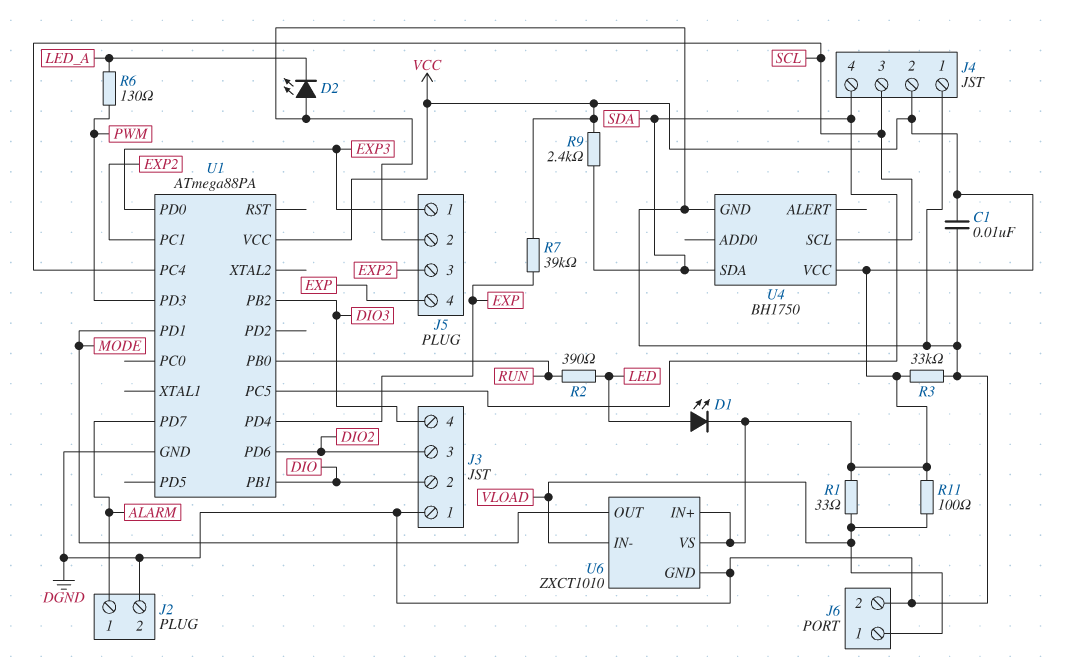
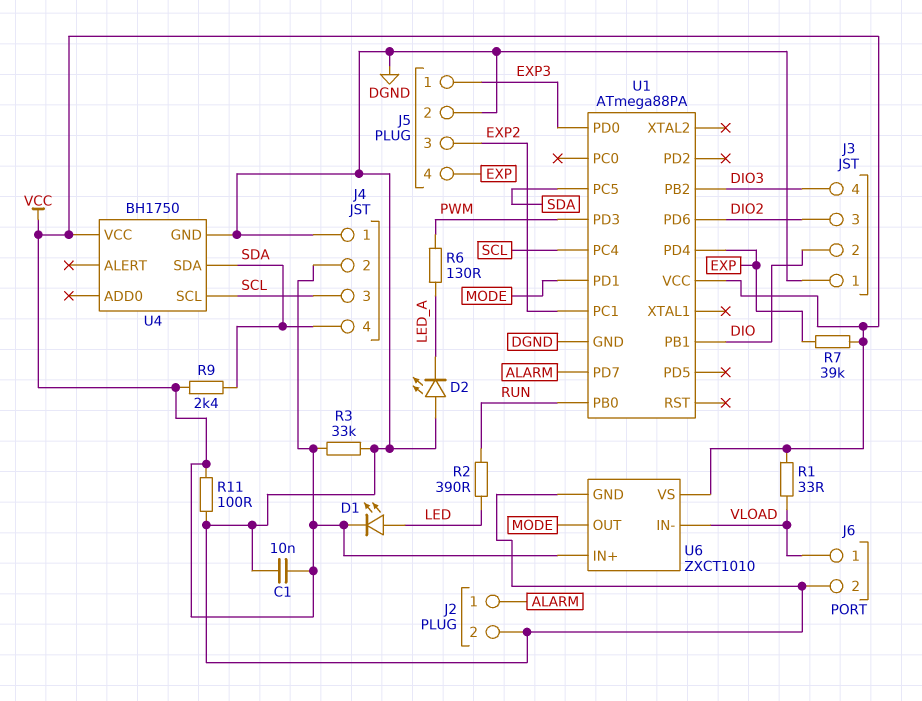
R11: 100 (VCC, VLOAD) -> 100 (DGND, VCC)

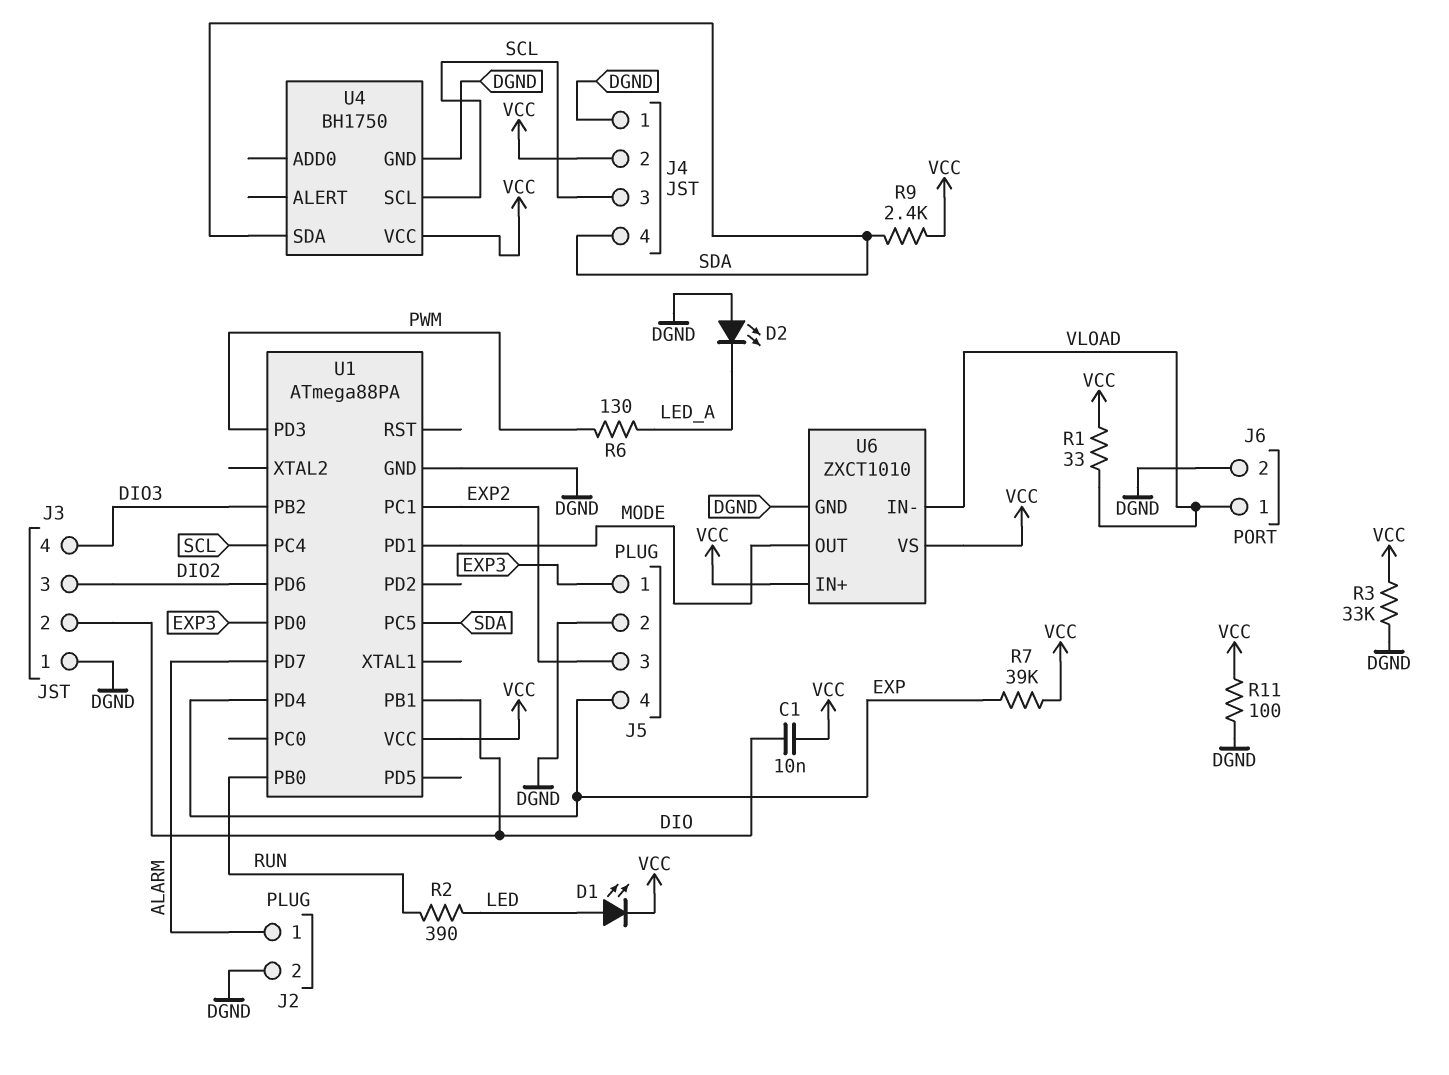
C1: 10nF (DGND, VCC) -> 10nF (DIO, VCC)

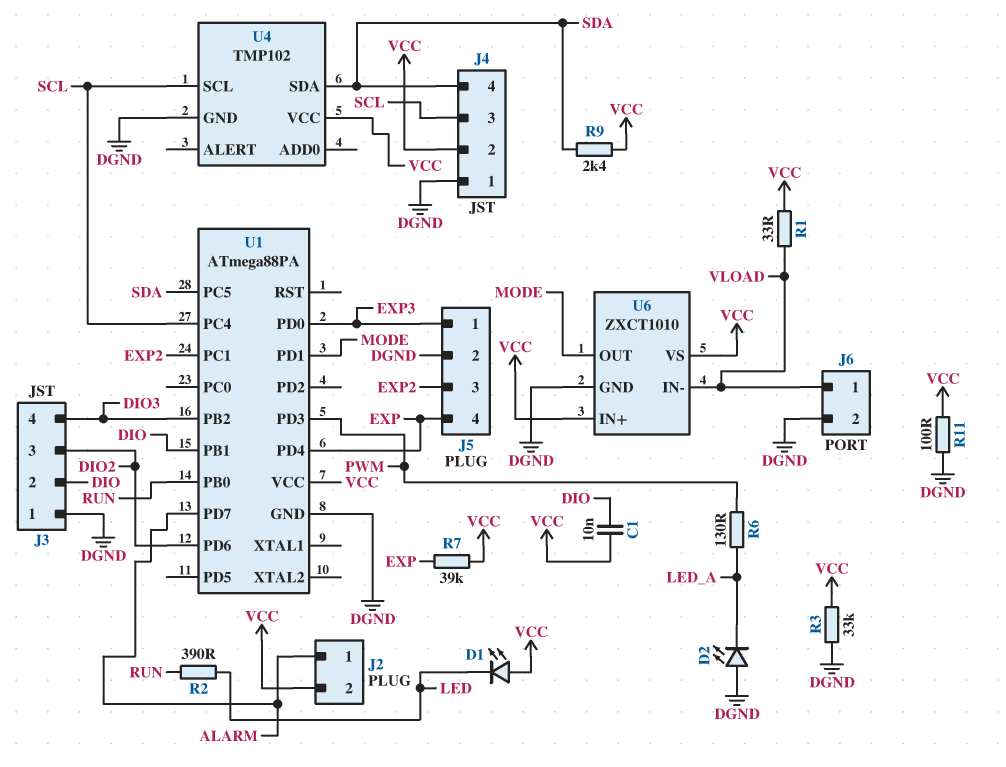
D1: LED (A LED, K VCC) -> LED (A VCC, K LED)
J2 pin 2: DGND -> VCC
U4: BH1750 -> TMP102

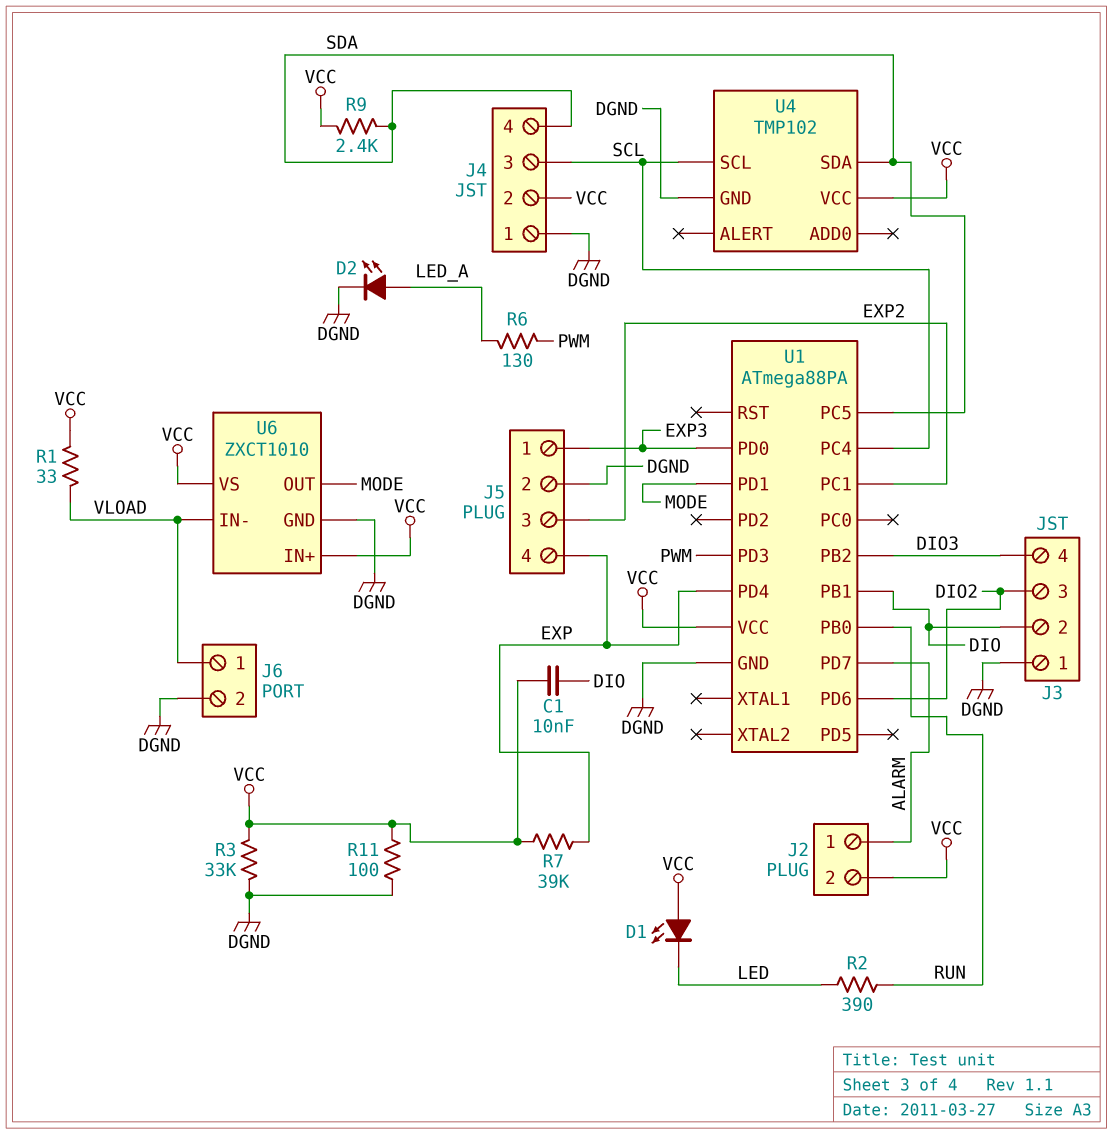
D2: LED (A DGND, K LED_A) -> LED (A LED_A, K DGND)

